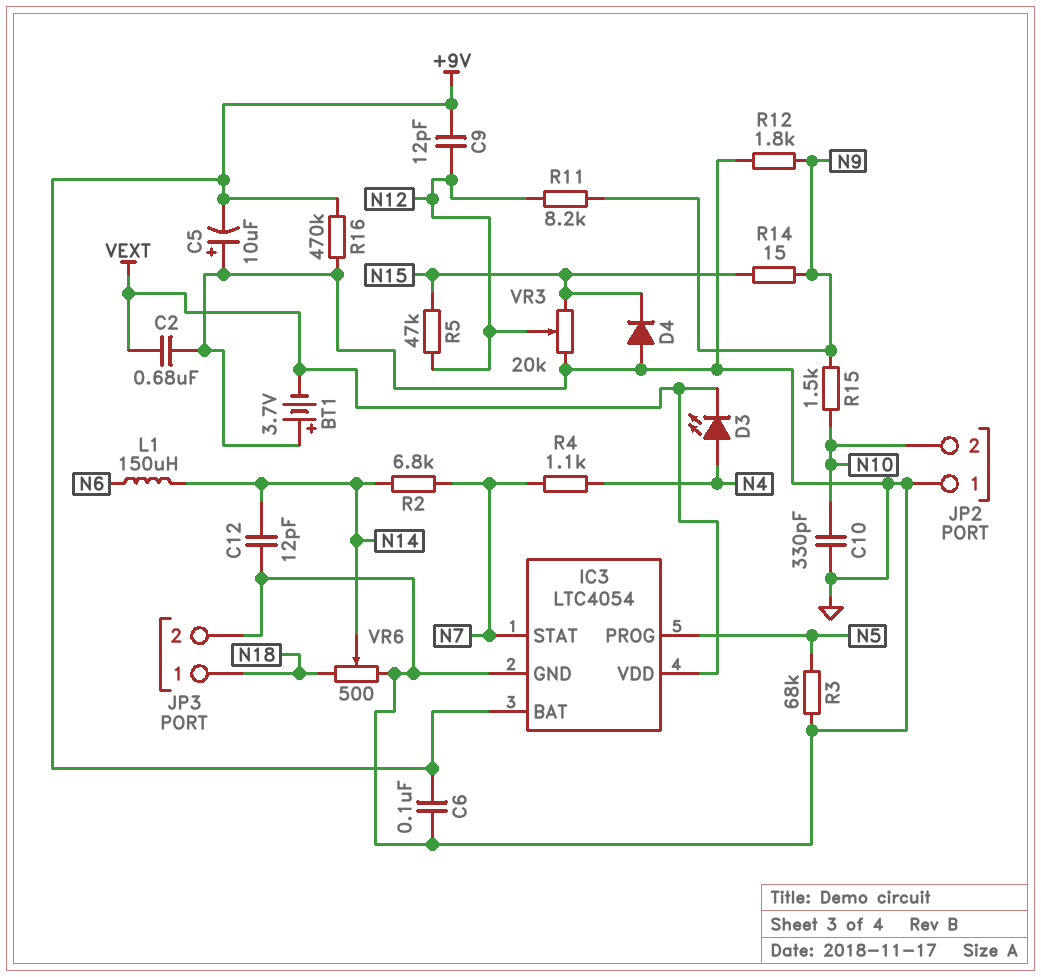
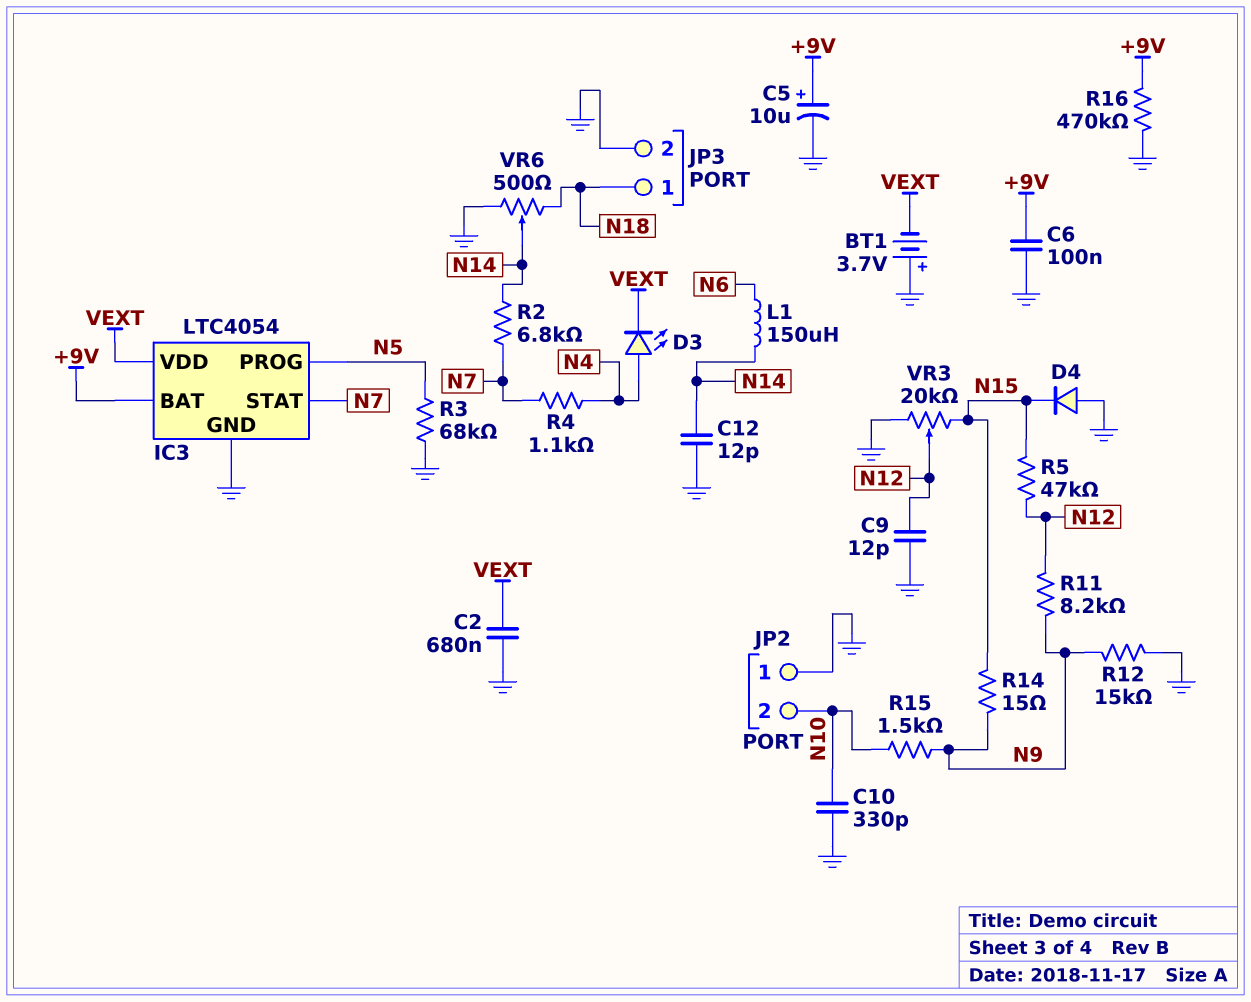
C5: 10uF (plus GND, minus +9V) -> 10uF (plus +9V, minus GND)
C9: 12pF (+9V, N12) -> 12pF (GND, N12)
R12: 1.8k (GND, N9) -> 15k (GND, N9)

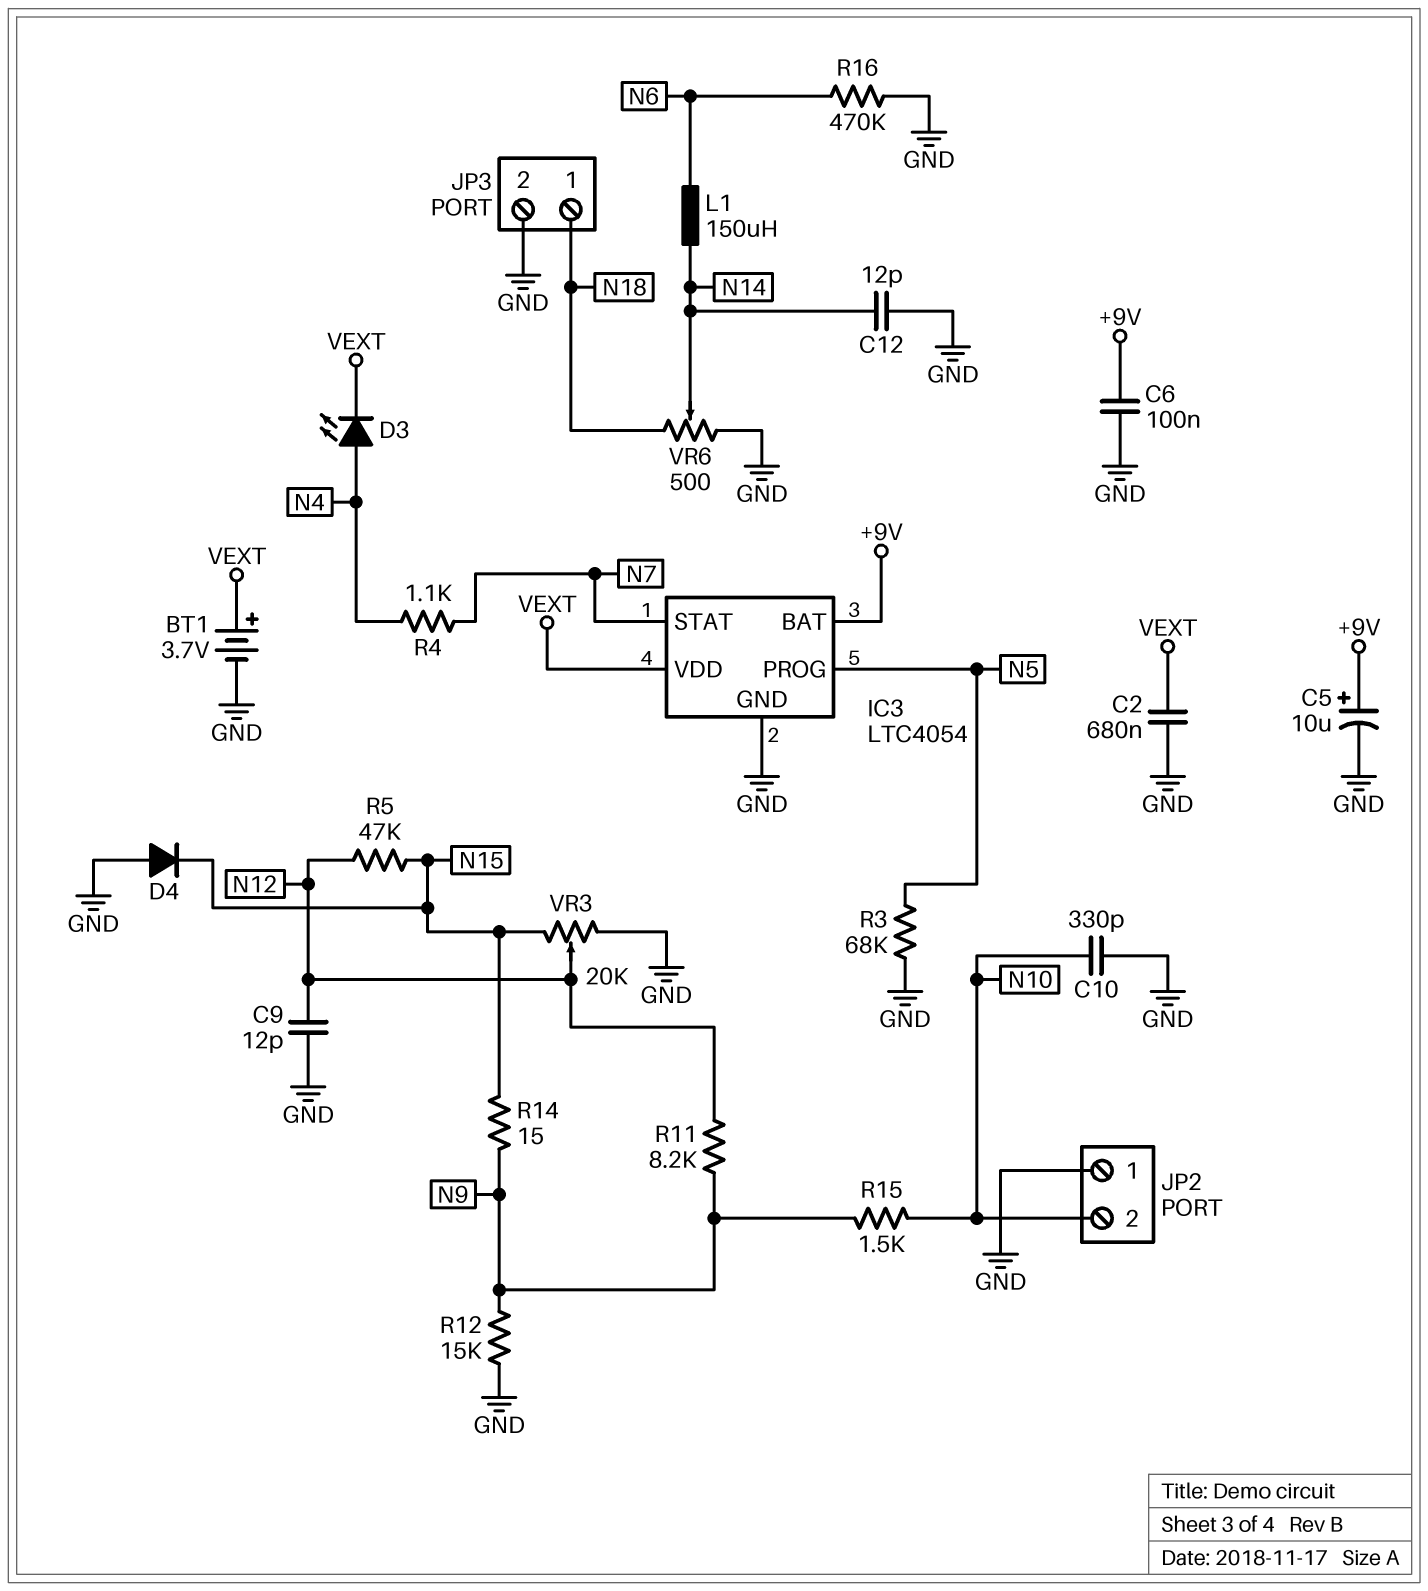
BT1: 3.7V (plus GND, minus VEXT) -> 3.7V (plus VEXT, minus GND)
R2: 6.8k (N7, N14) -> none
R16: 470k (+9V, GND) -> 470k (GND, N6)

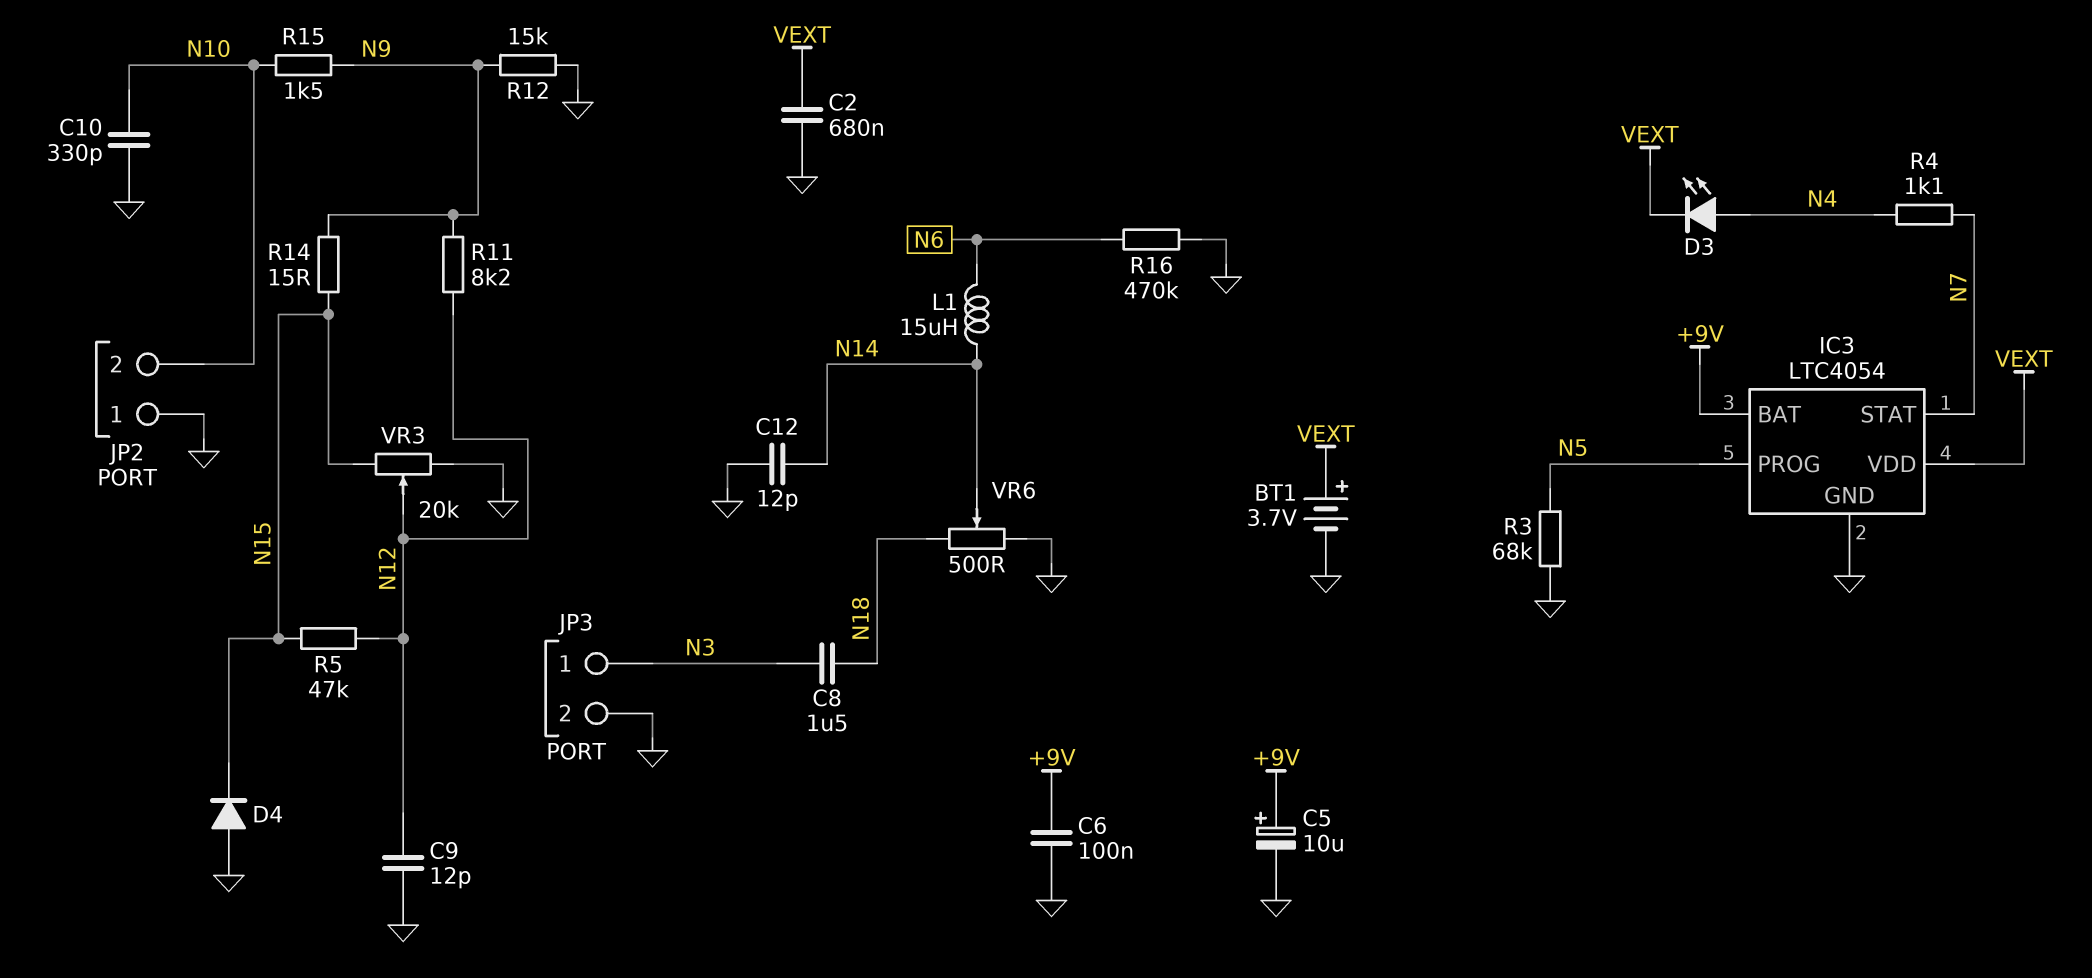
C8: none -> 1.5uF (N3, N18)
JP3 pin 1: N18 -> N3
L1: 150uH (N6, N14) -> 15uH (N6, N14)

